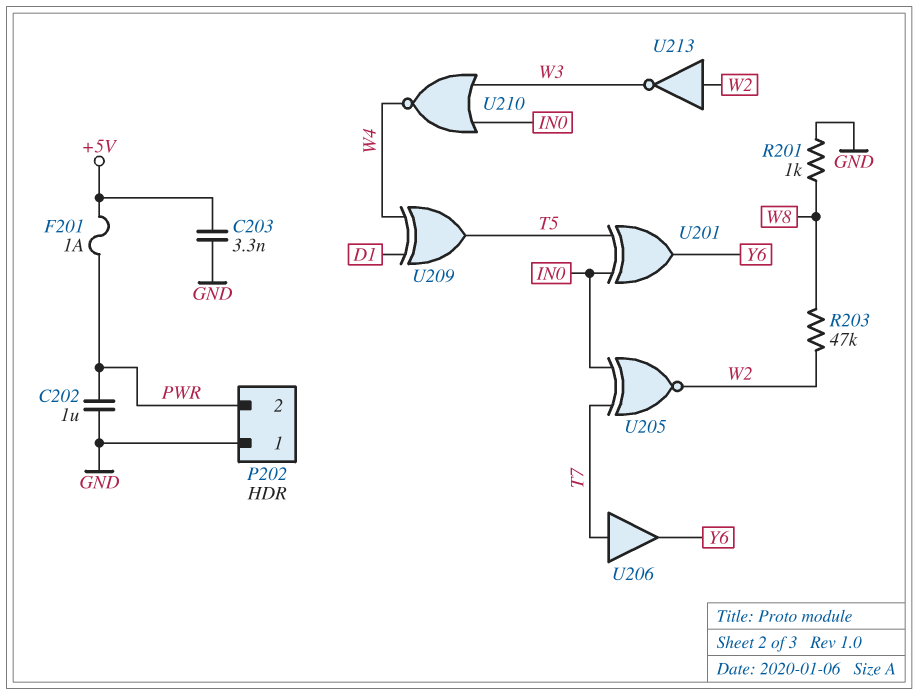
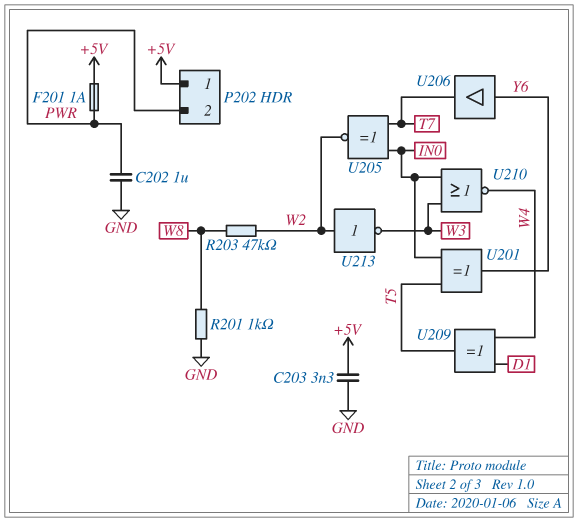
P202 pin 1: GND -> +5V
U206: buffer (in T7, out Y6) -> buffer (in Y6, out T7)

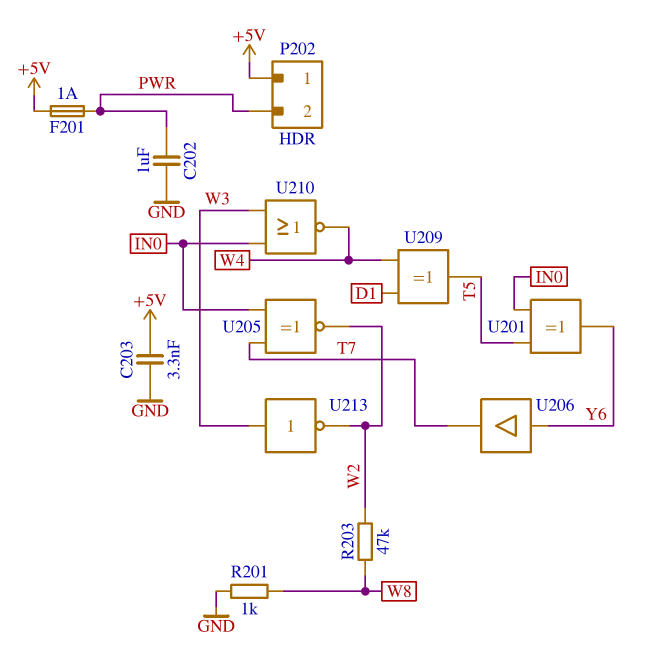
U213: NOT (in W2, out W3) -> NOT (in W3, out W2)

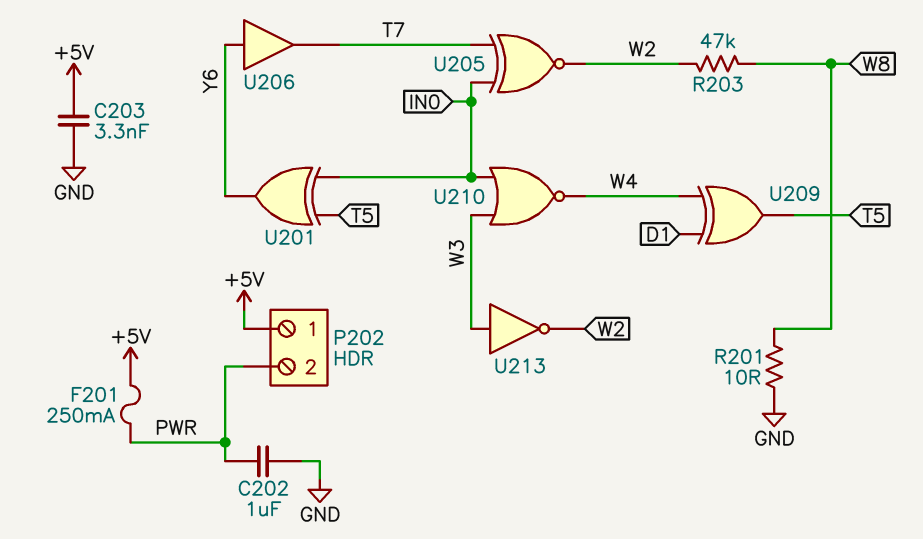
F201: 1A (+5V, PWR) -> 250mA (+5V, PWR)
R201: 1k (GND, W8) -> 10 (GND, W8)

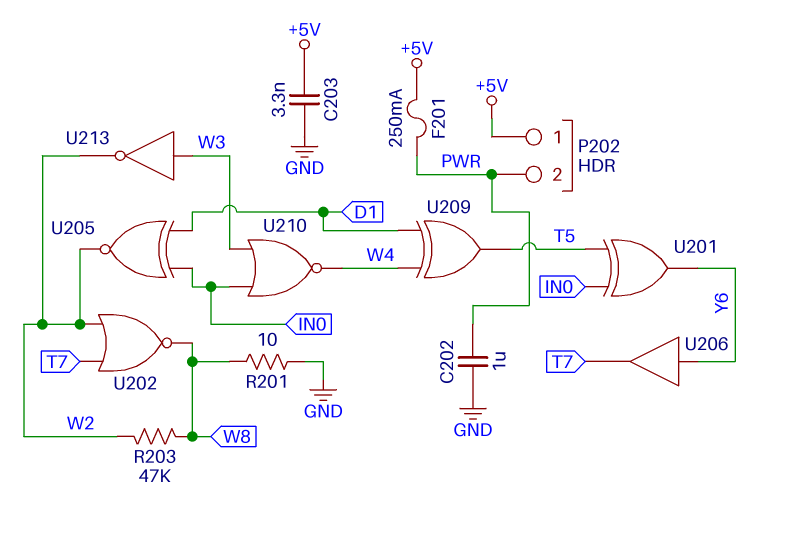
U202: none -> NOR (in T7, in W2, out W8)
U205: XNOR (in IN0, in T7, out W2) -> XNOR (in D1, in IN0, out W2)

